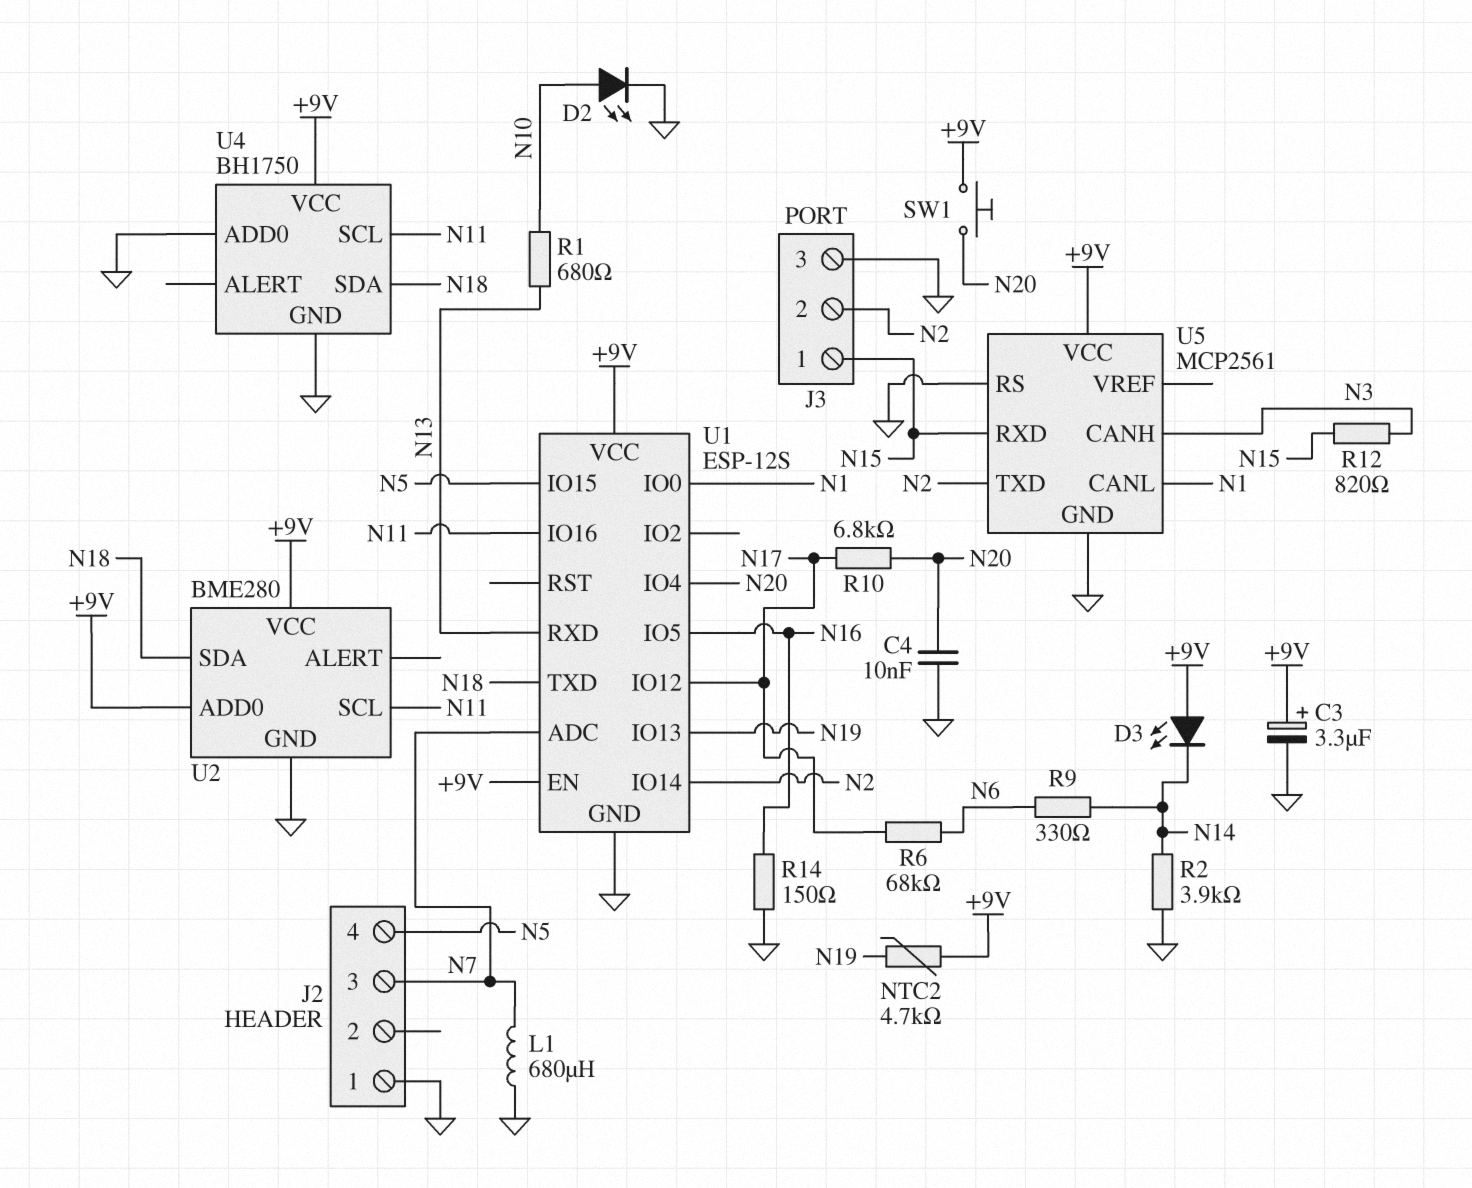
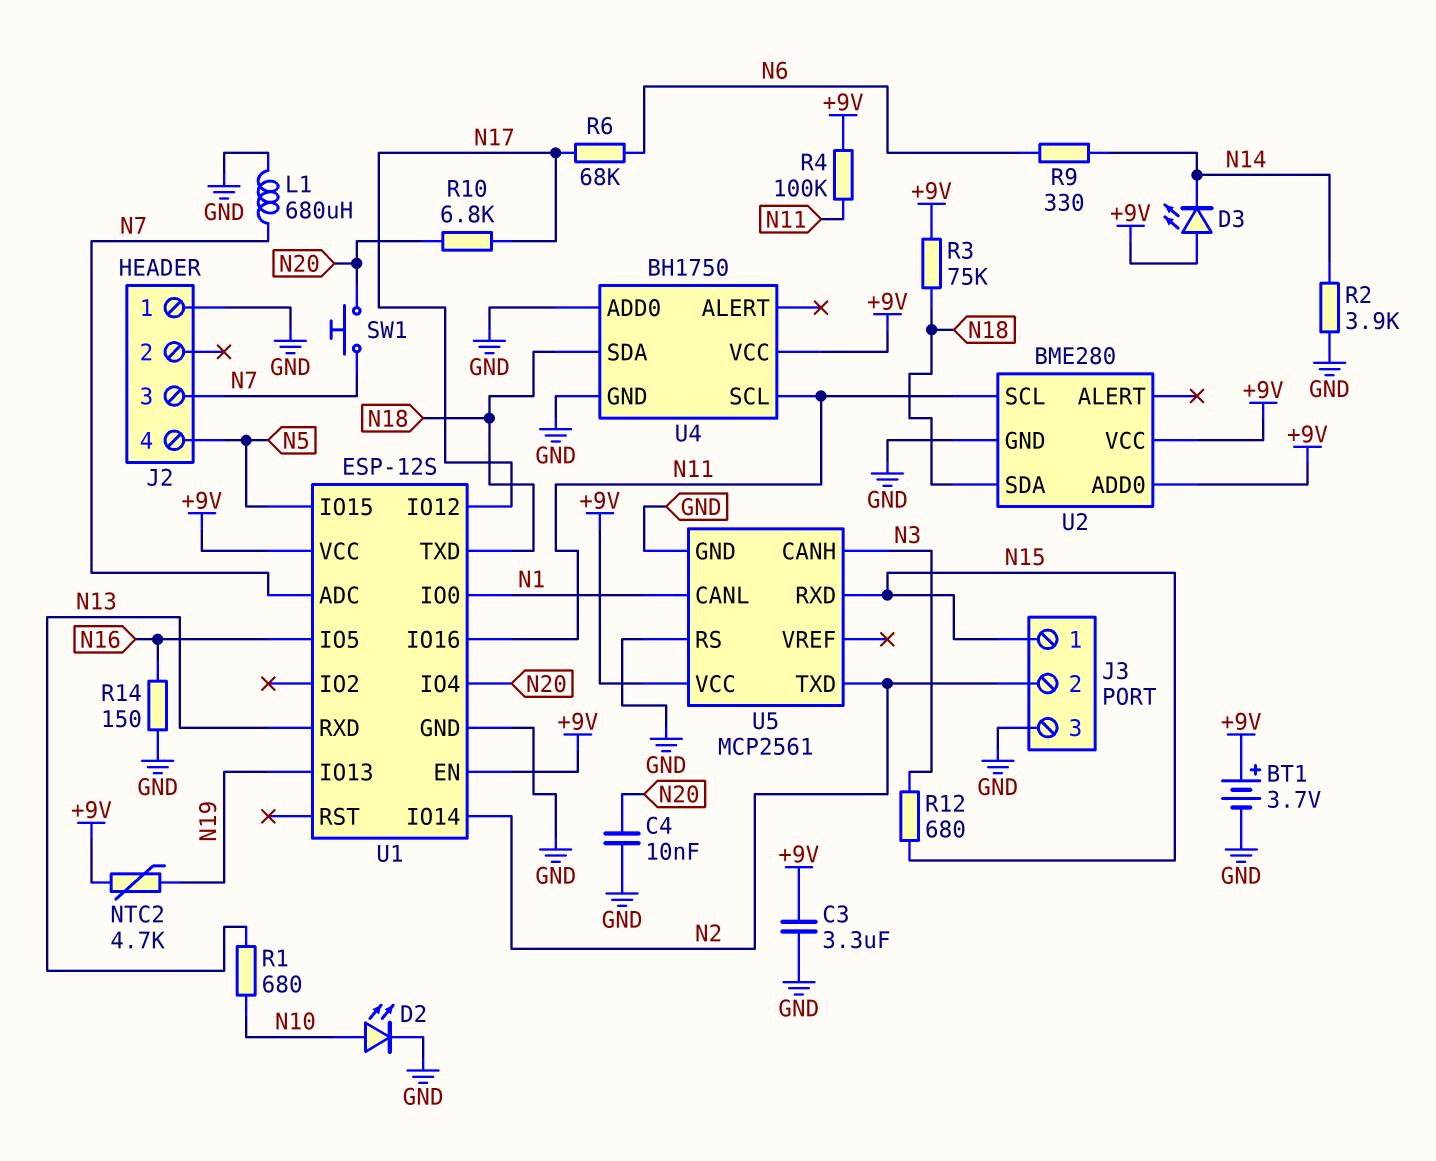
BT1: none -> 3.7V (plus +9V, minus GND)
C3: 3.3uF (plus +9V, minus GND) -> 3.3uF (+9V, GND)
R3: none -> 75k (+9V, N18)
R4: none -> 100k (+9V, N11)
R12: 820 (N3, N15) -> 680 (N3, N15)
SW1: button (+9V, N20) -> button (N7, N20)

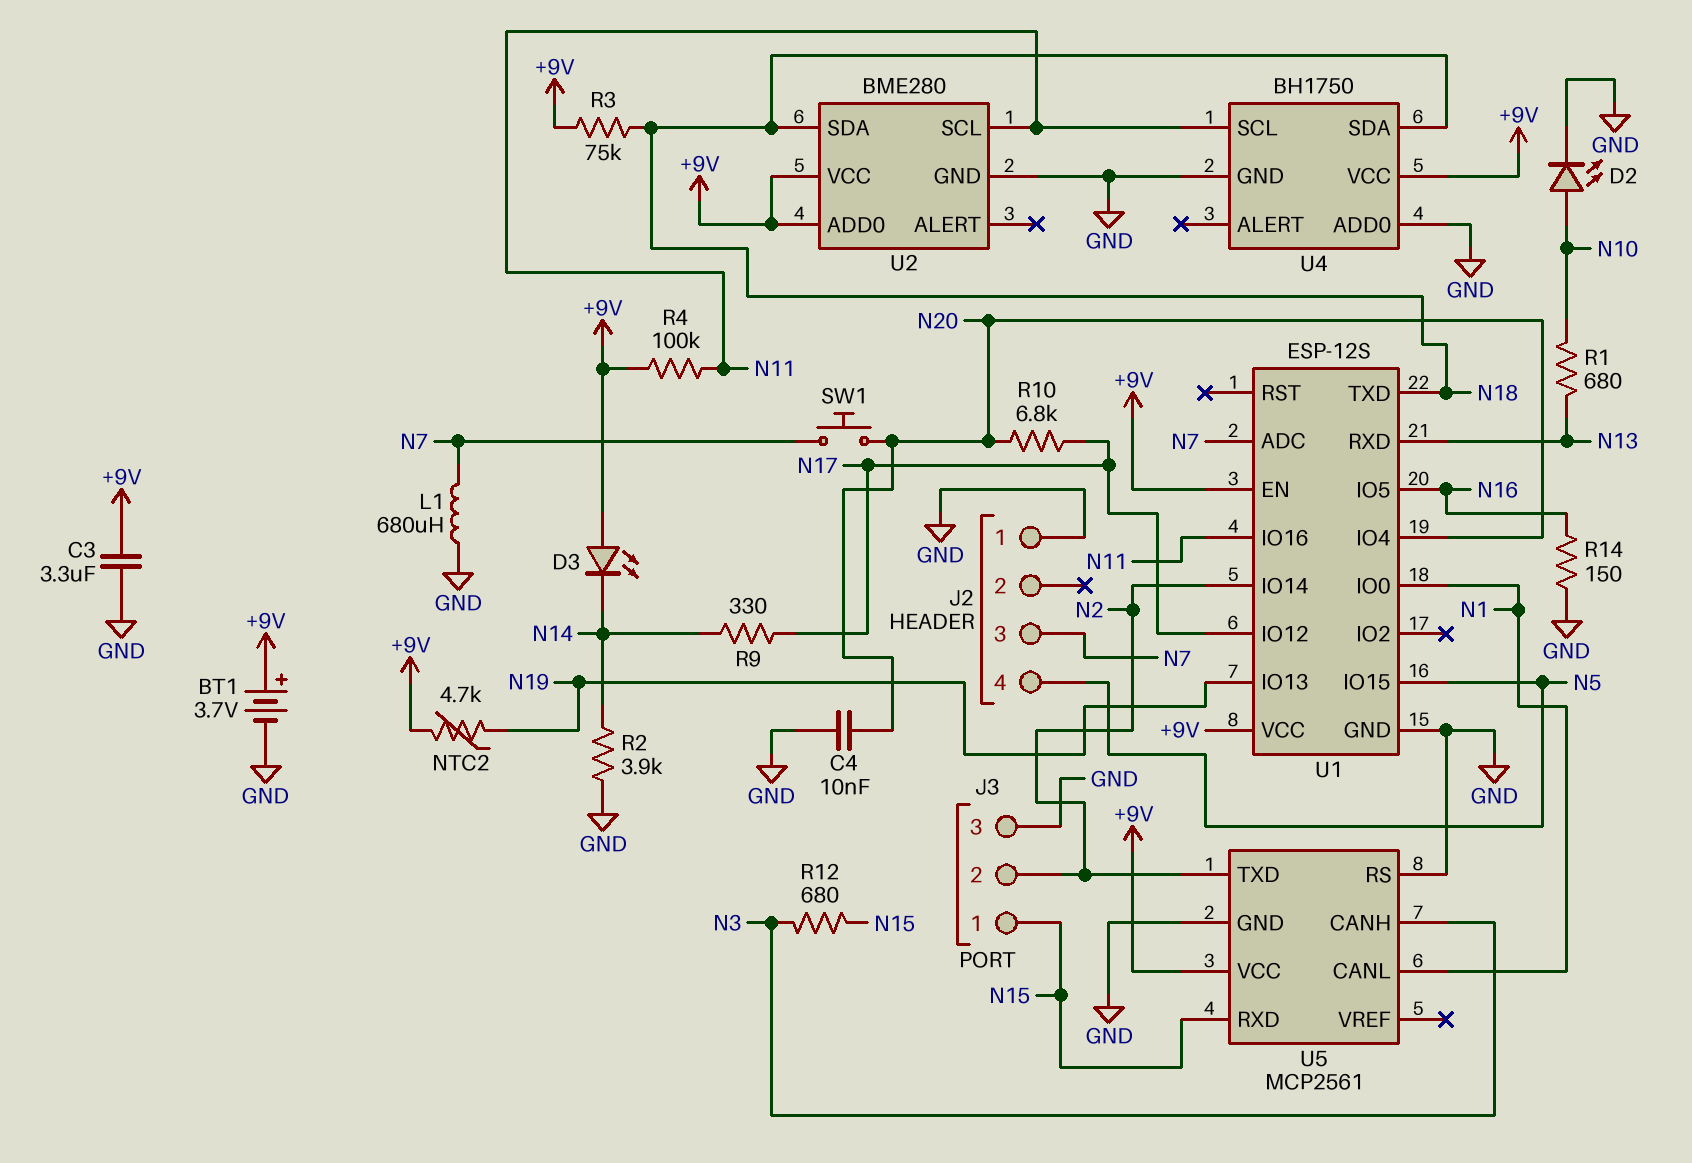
R6: 68k (N6, N17) -> none
R9: 330 (N6, N14) -> 330 (N14, N17)

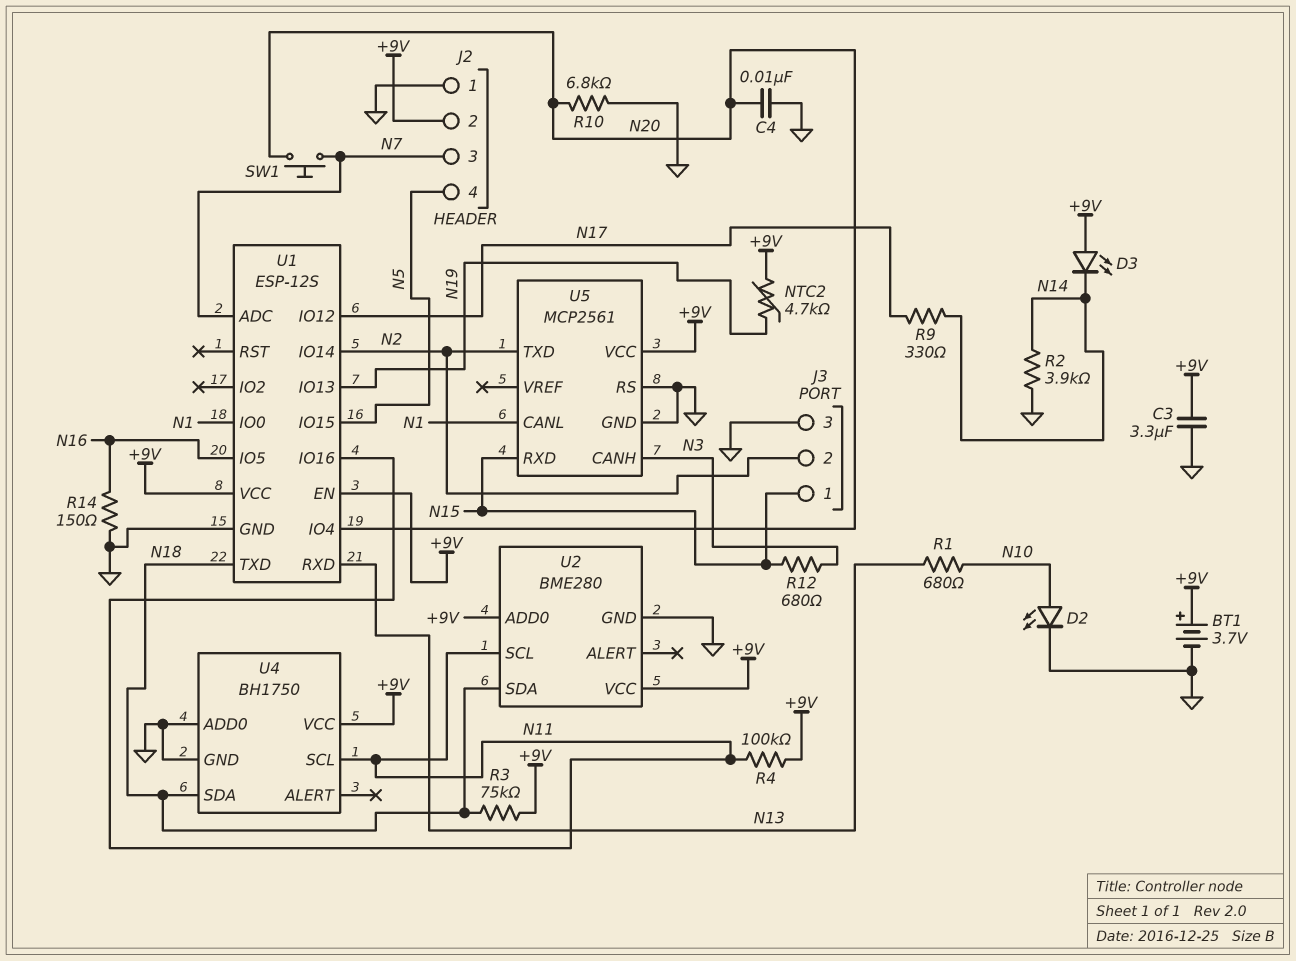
J2 pin 2: none -> +9V
L1: 680uH (GND, N7) -> none
R10: 6.8k (N17, N20) -> 6.8k (GND, N20)

